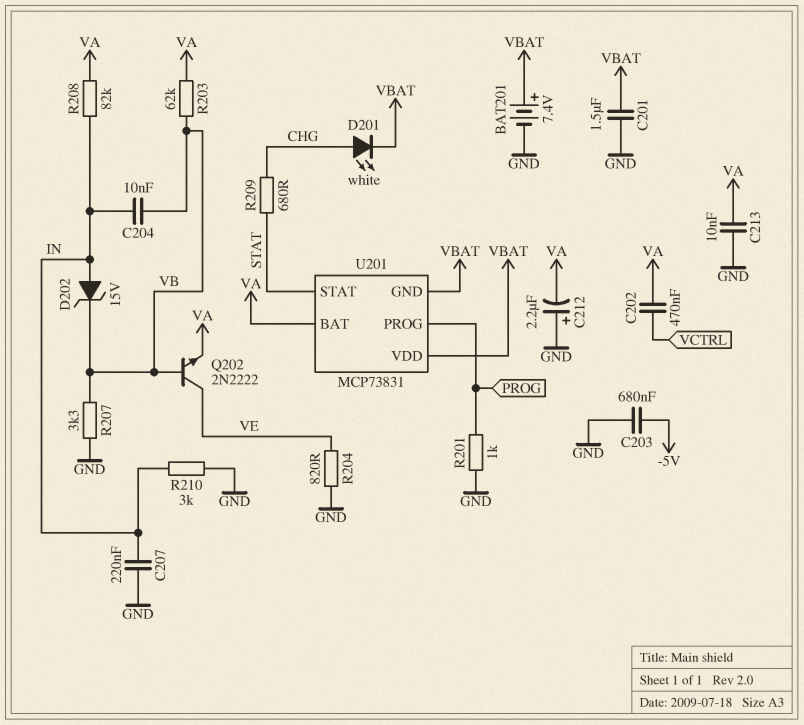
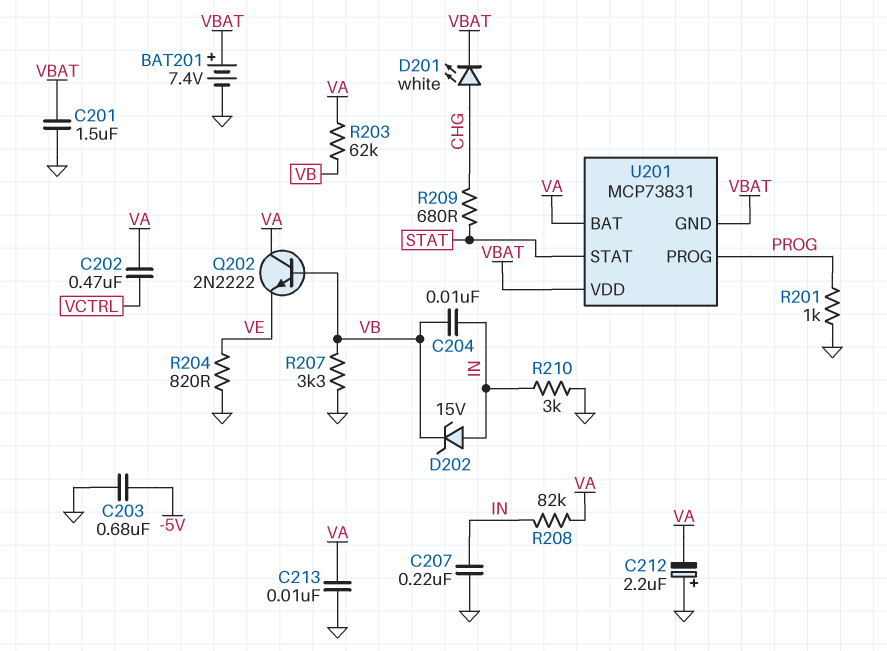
Q202: NPN 2N2222 (B VB, C VE, E VA) -> NPN 2N2222 (B VB, C VA, E VE)

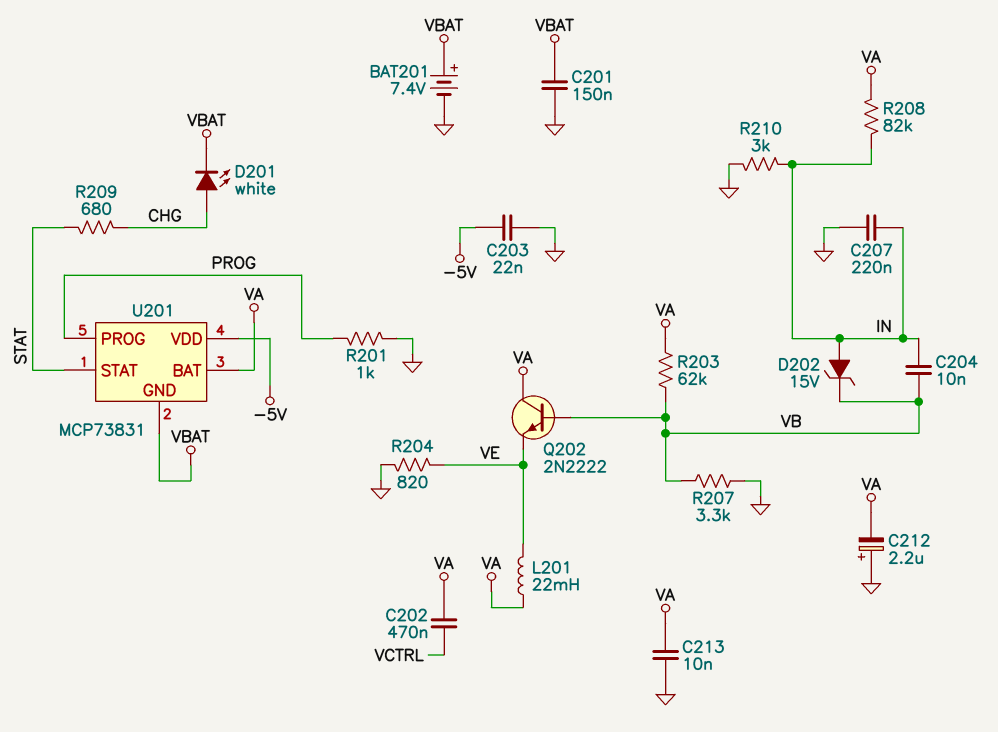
C201: 1.5uF (GND, VBAT) -> 150nF (GND, VBAT)
C203: 680nF (-5V, GND) -> 22nF (-5V, GND)
L201: none -> 22mH (VA, VE)
U201 pin VDD: VBAT -> -5V

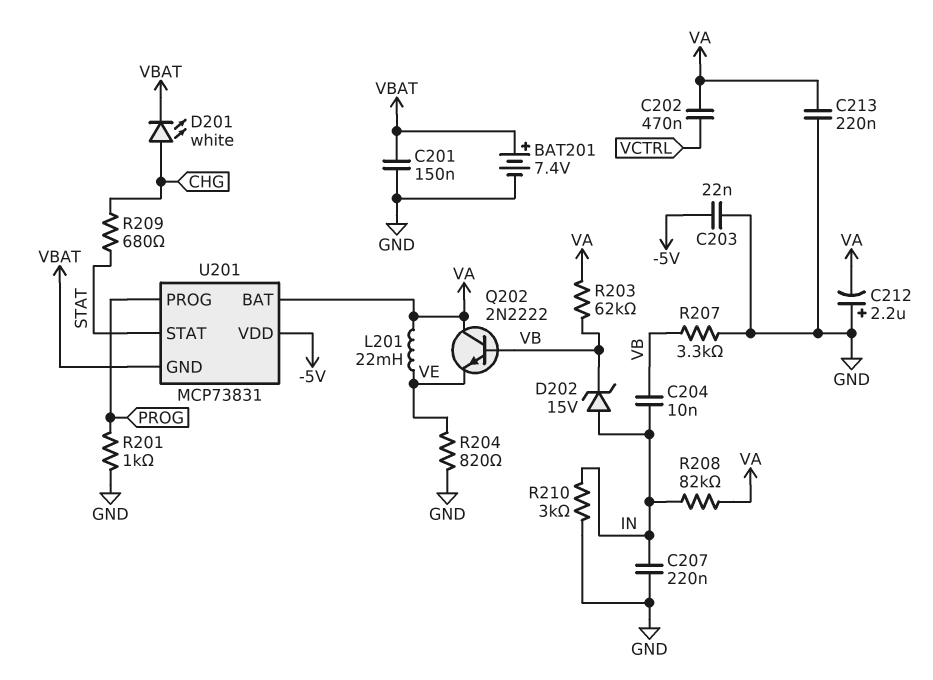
C213: 10nF (GND, VA) -> 220nF (GND, VA)

